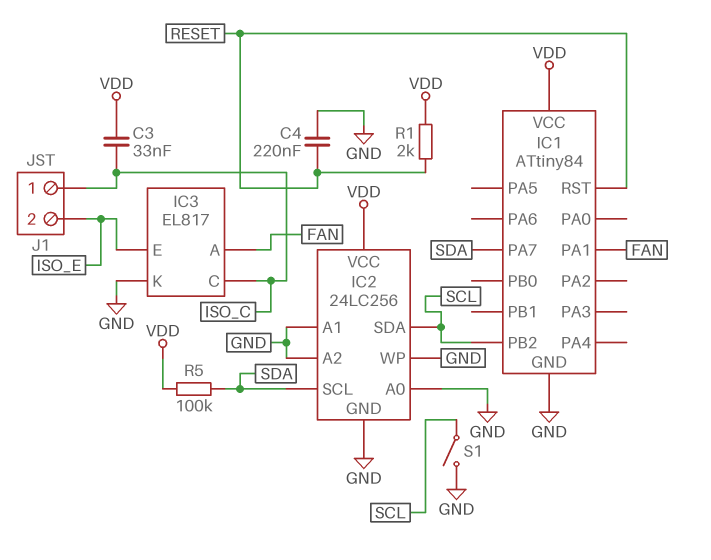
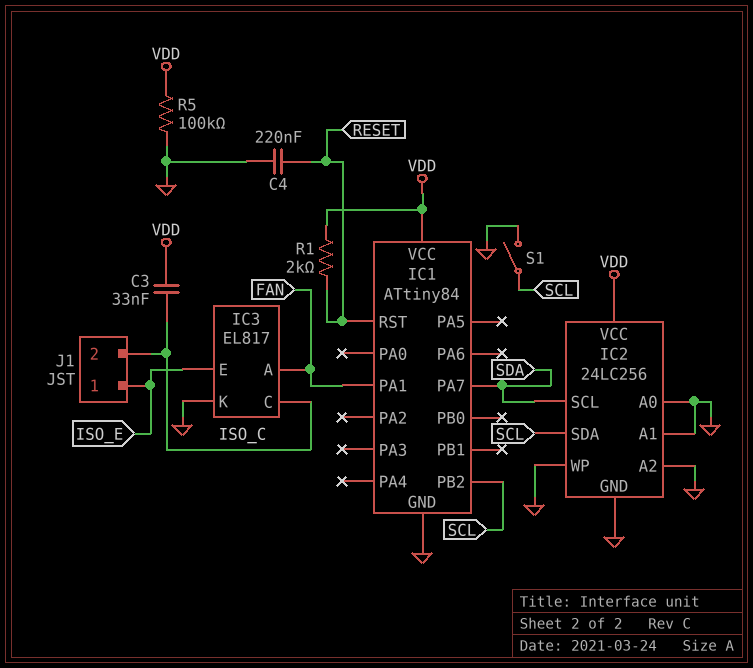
J1 pin 1: ISO_C -> ISO_E
J1 pin 2: ISO_E -> ISO_C
R5: 100k (SDA, VDD) -> 100k (GND, VDD)

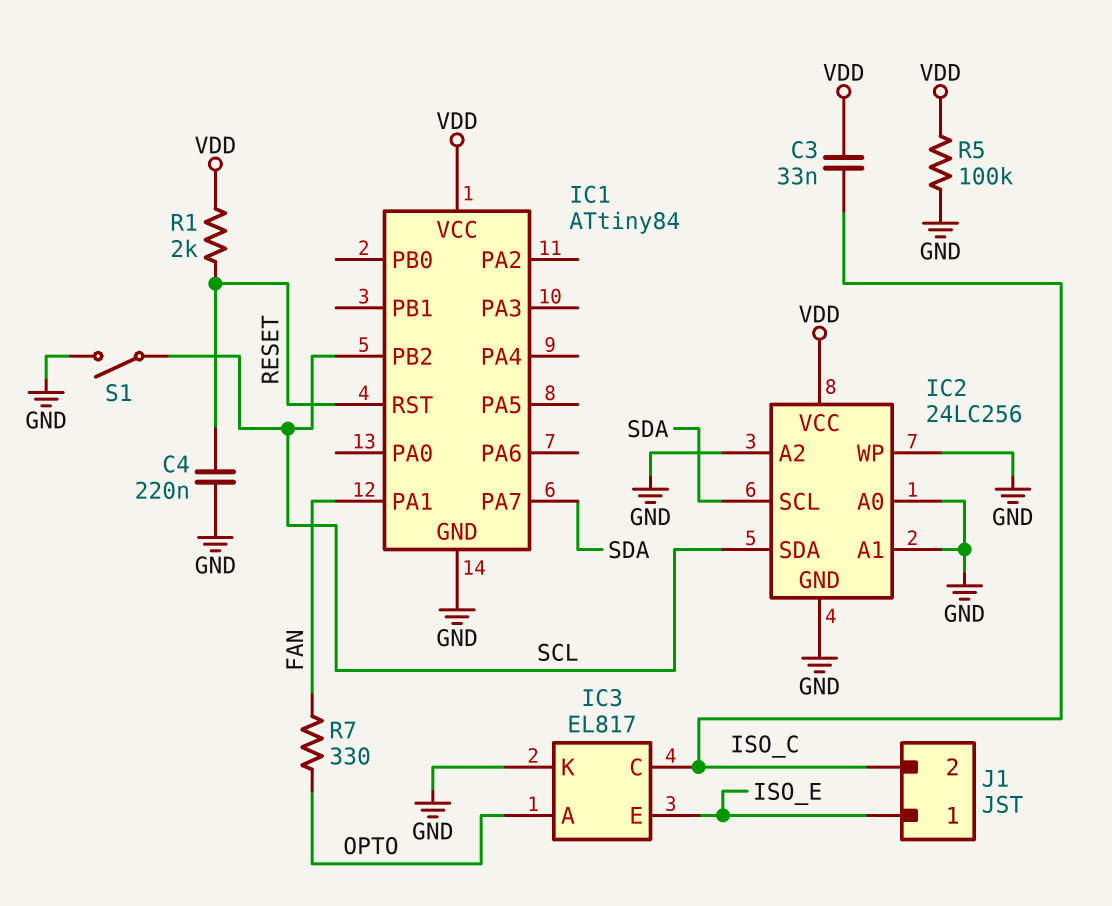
IC3 pin A: FAN -> OPTO
R7: none -> 330 (FAN, OPTO)

